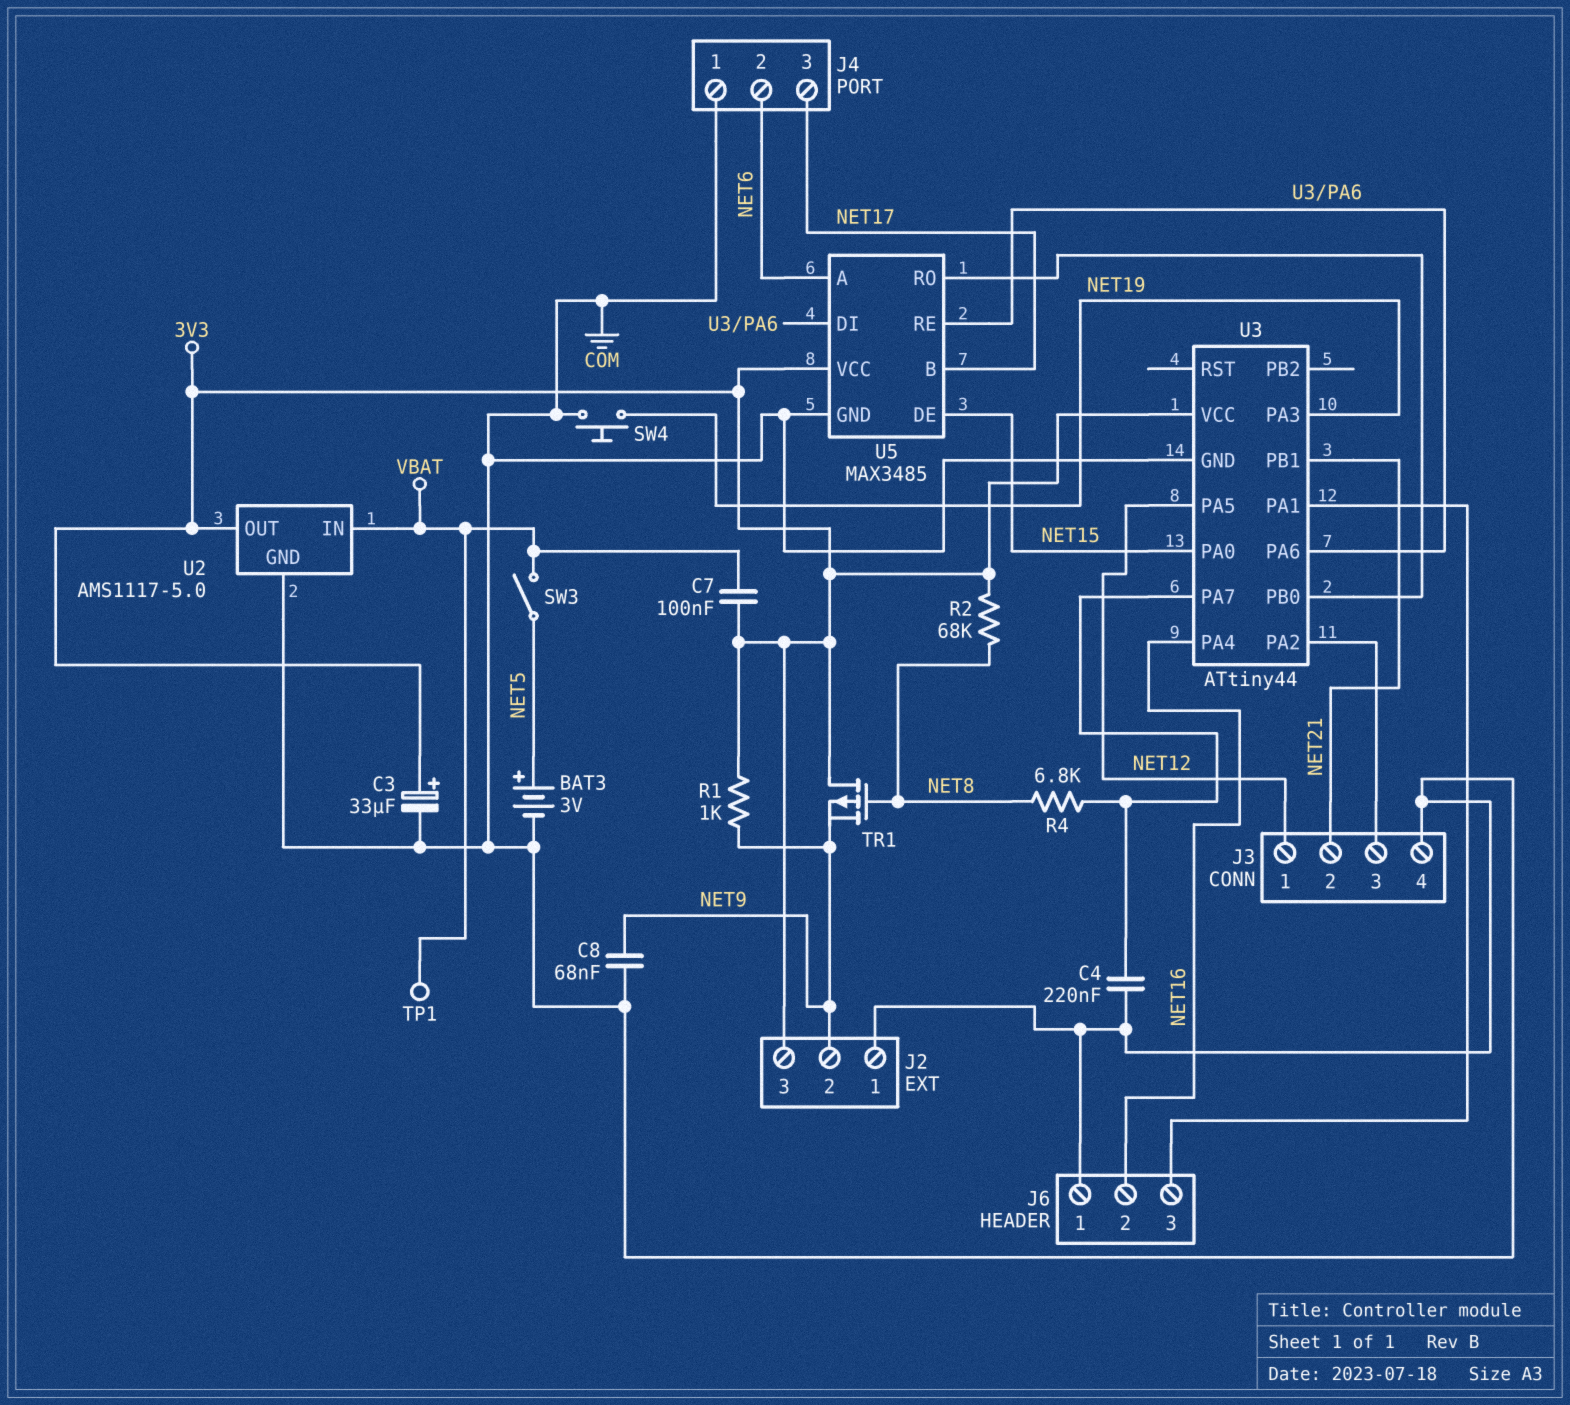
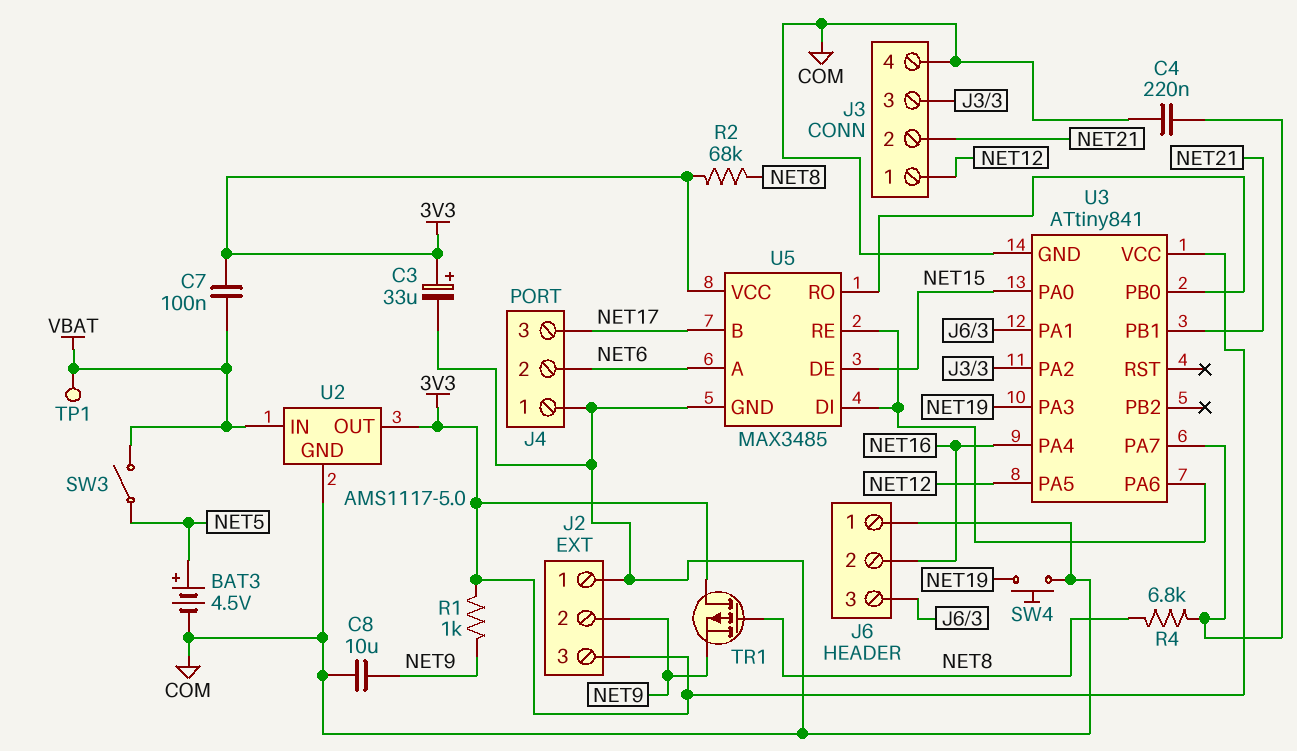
BAT3: 3V (plus NET5, minus COM) -> 4.5V (plus NET5, minus COM)
C8: 68nF (COM, NET9) -> 10uF (COM, NET9)
U3: ATtiny44 -> ATtiny841

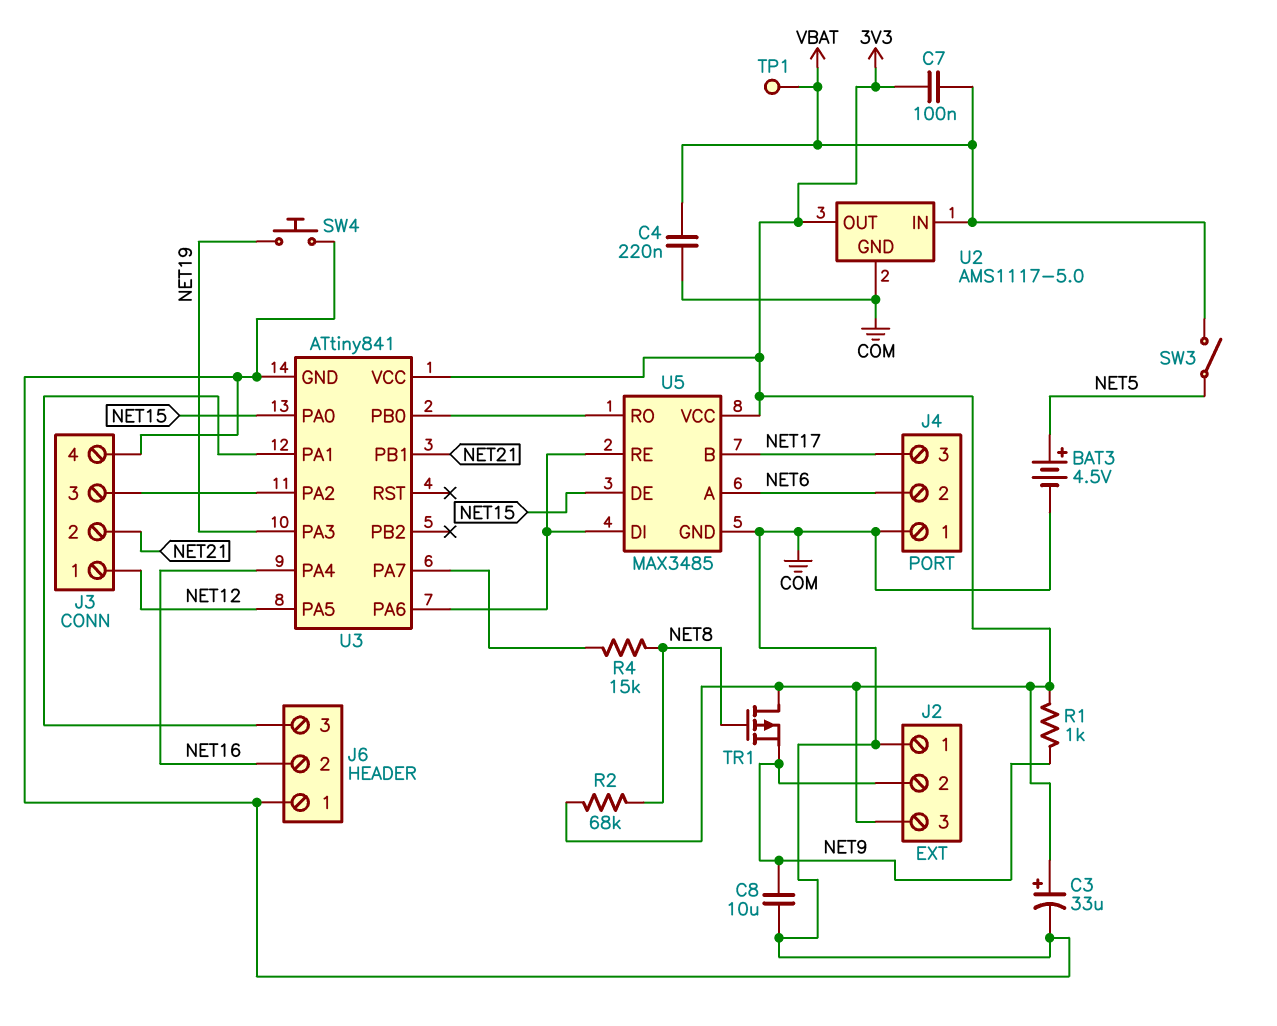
C4: 220nF (COM, U3/PA7) -> 220nF (COM, VBAT)
R4: 6.8k (NET8, U3/PA7) -> 15k (NET8, U3/PA7)

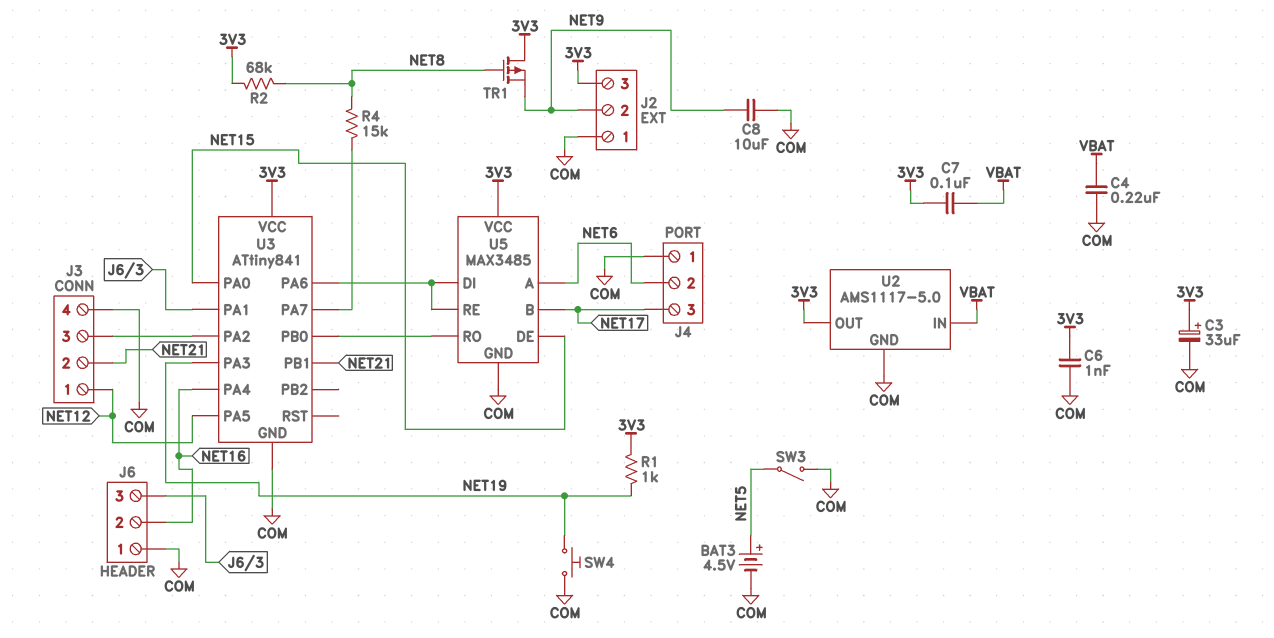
C6: none -> 1nF (3V3, COM)
R1: 1k (3V3, NET9) -> 1k (3V3, NET19)
SW3: switch (NET5, VBAT) -> switch (COM, NET5)
TP1: test point (VBAT) -> none

